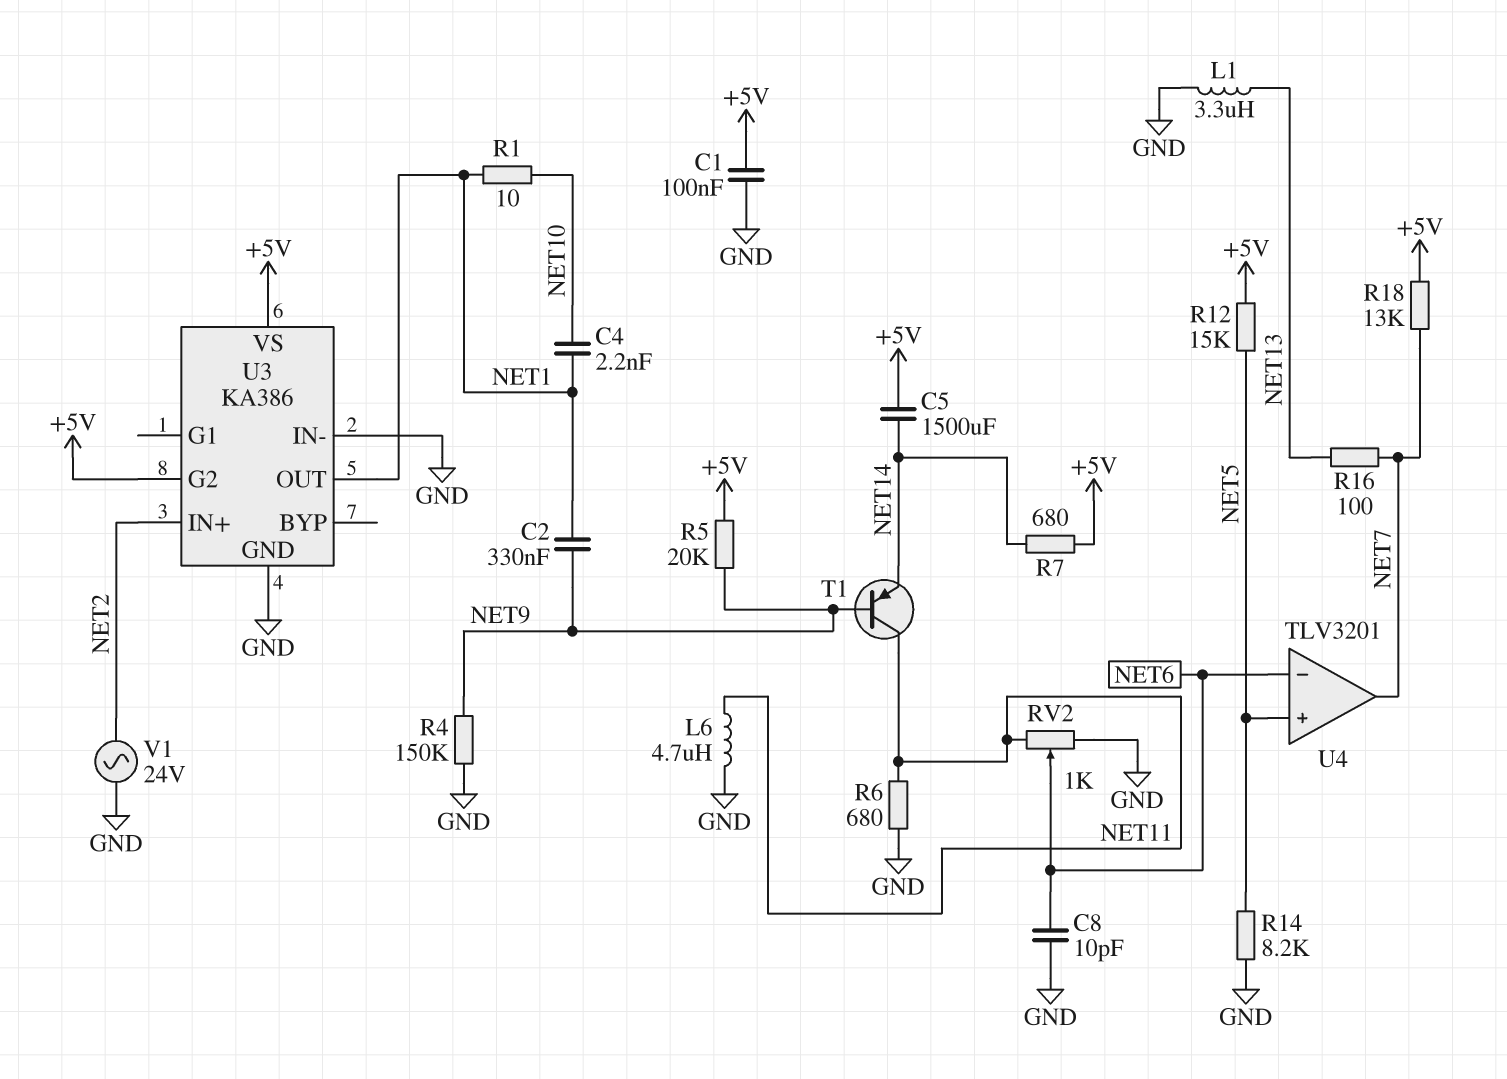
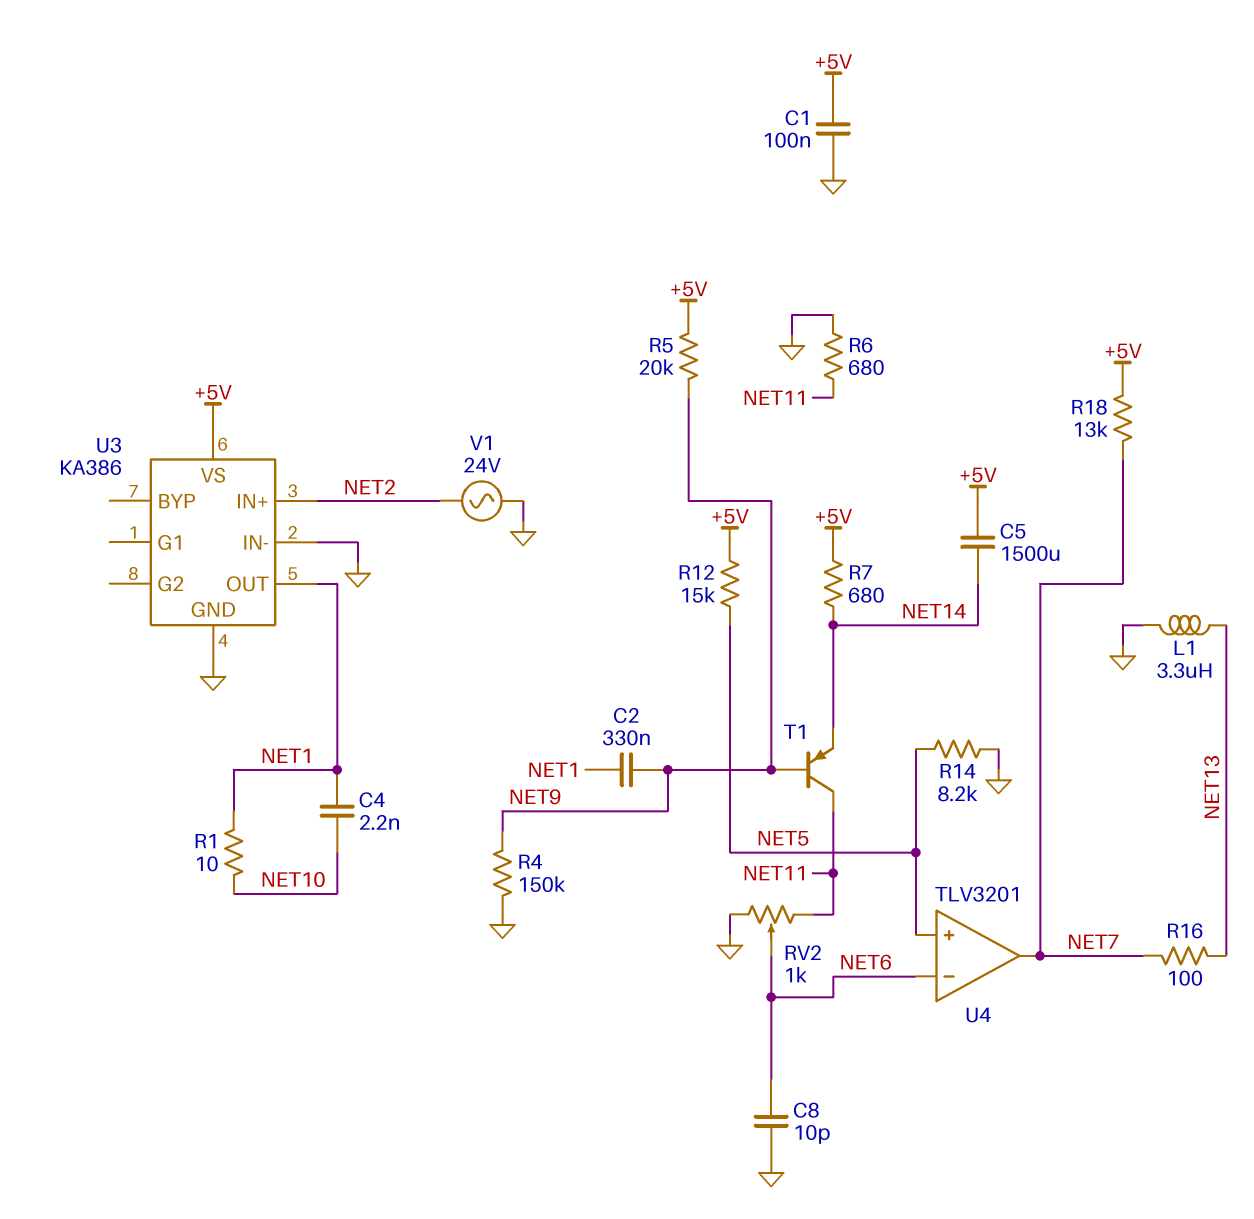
L6: 4.7uH (GND, NET11) -> none
U3 pin G2: +5V -> none

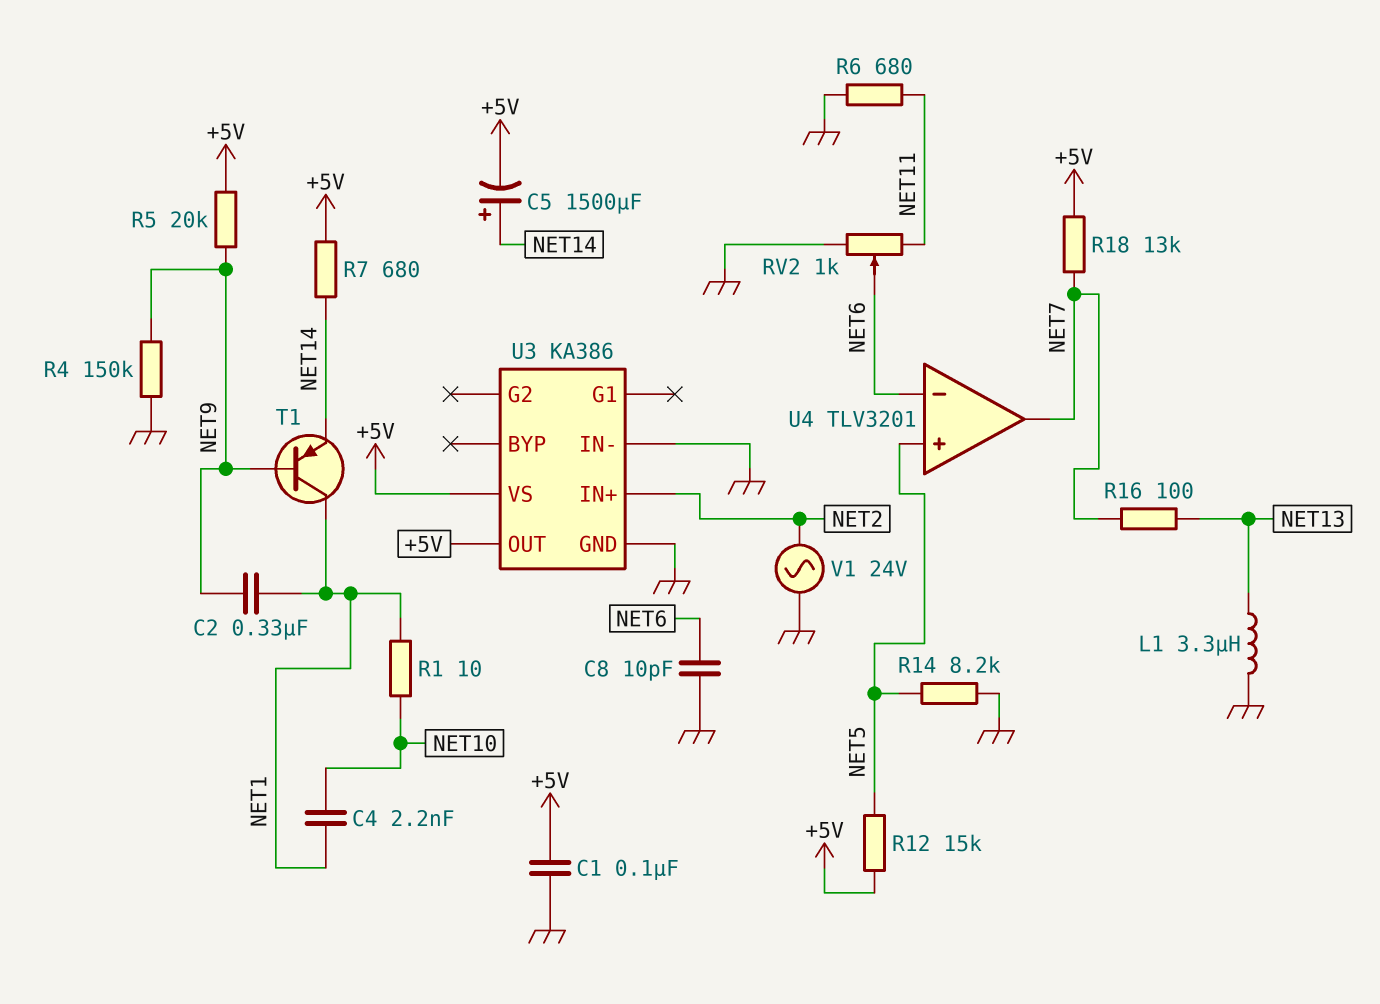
C5: 1500uF (+5V, NET14) -> 1500uF (plus NET14, minus +5V)
T1: PNP (B NET9, C NET11, E NET14) -> PNP (B NET9, C NET1, E NET14)
U3 pin OUT: NET1 -> +5V

